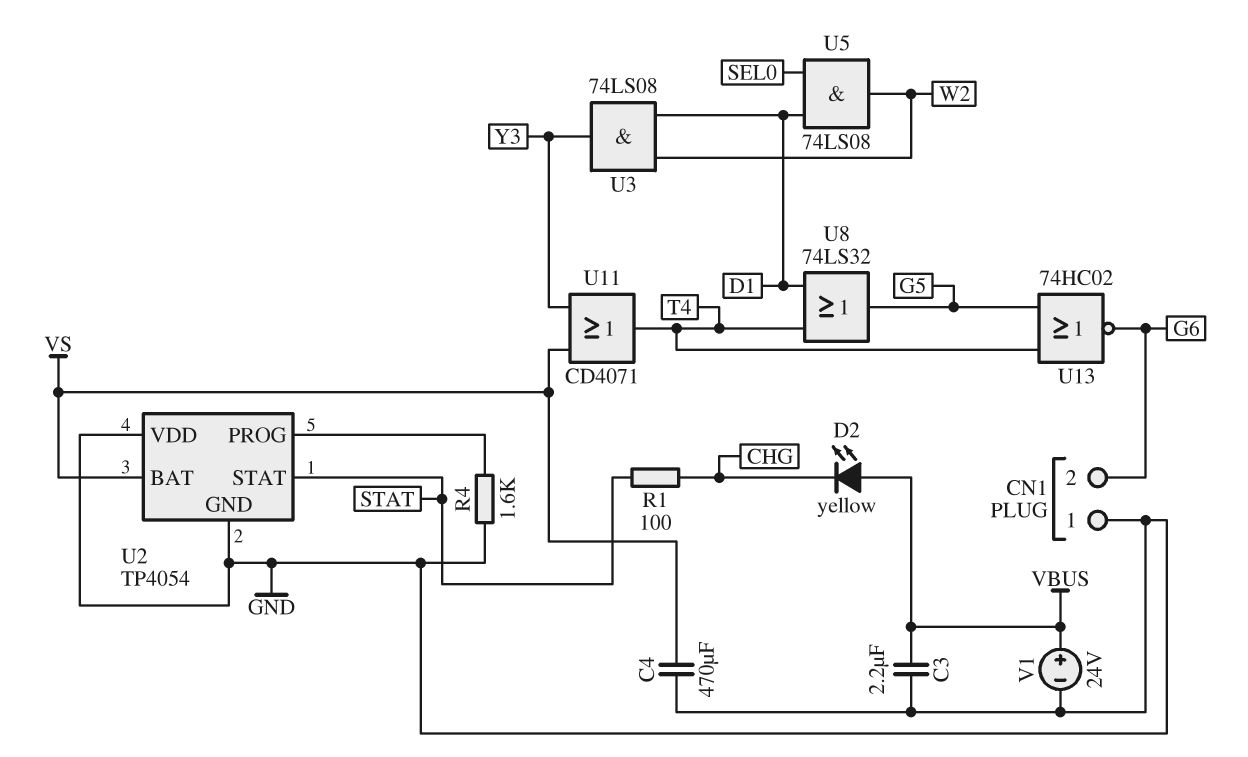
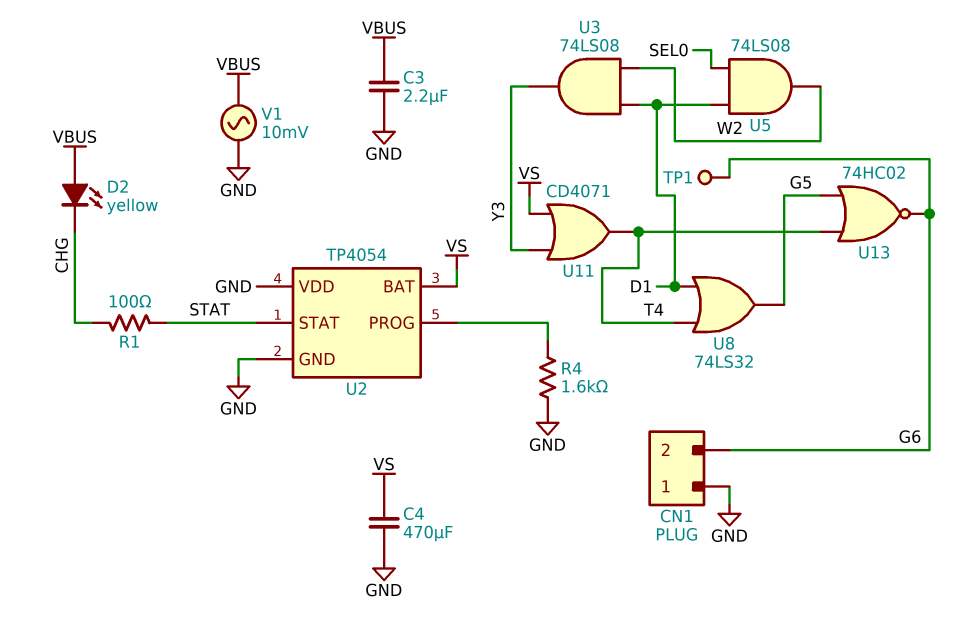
TP1: none -> test point (G6)
V1: 24V (plus VBUS, minus GND) -> AC 10mV (GND, VBUS)

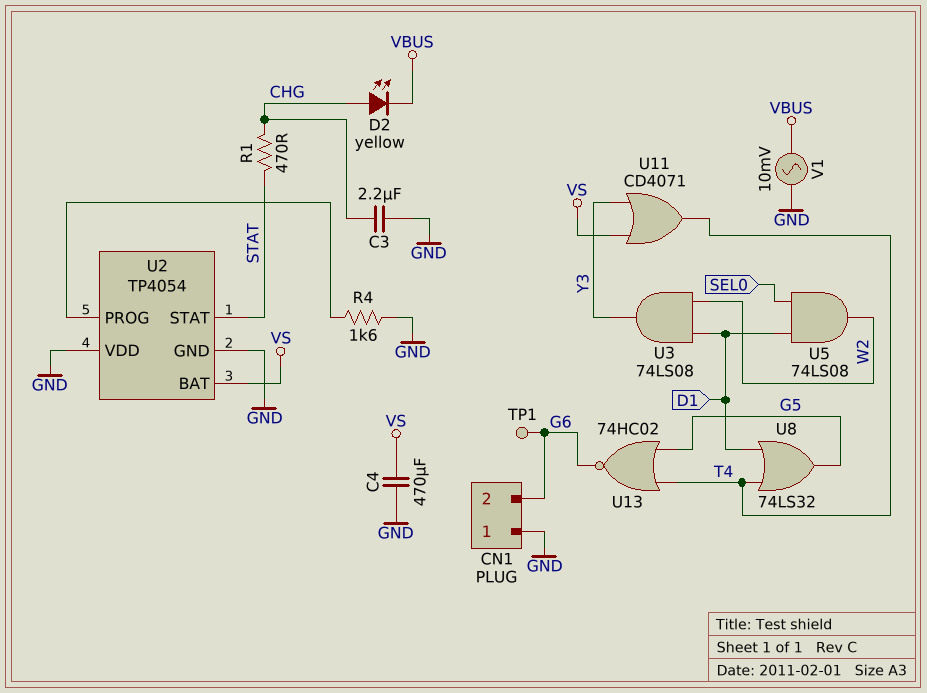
C3: 2.2uF (GND, VBUS) -> 2.2uF (CHG, GND)
D2: LED yellow (A VBUS, K CHG) -> LED yellow (A CHG, K VBUS)
R1: 100 (CHG, STAT) -> 470 (CHG, STAT)

